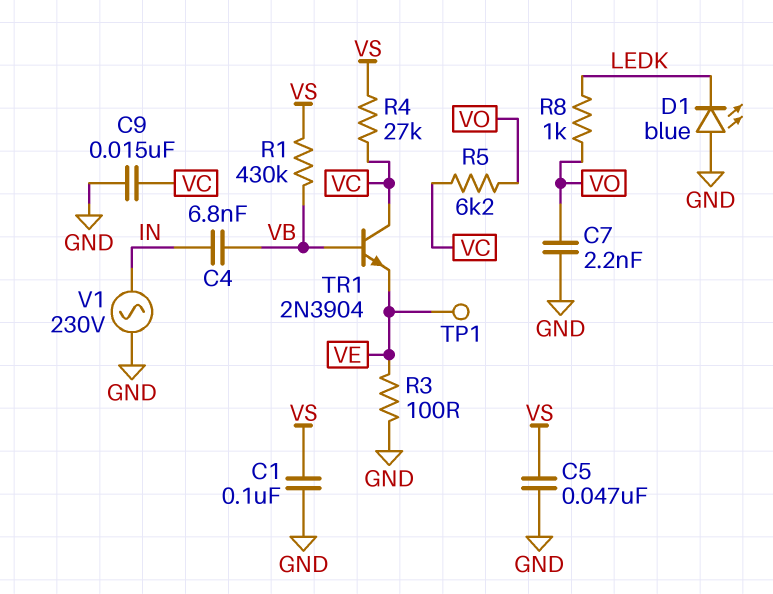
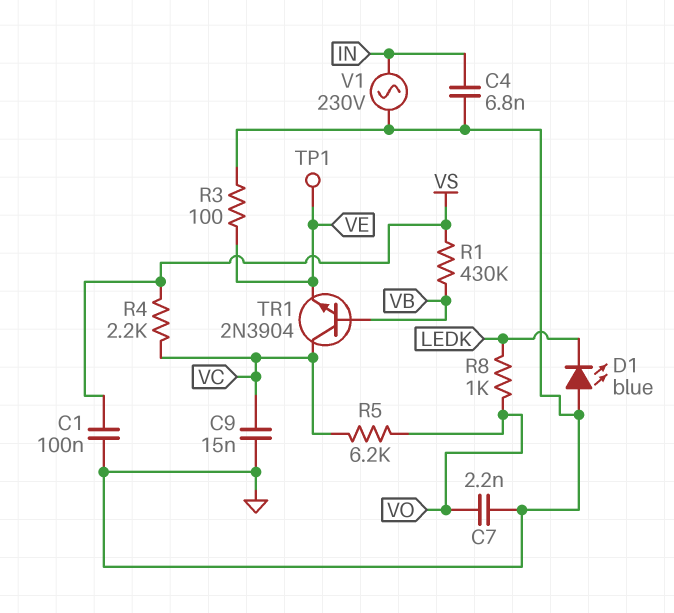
C4: 6.8nF (IN, VB) -> 6.8nF (GND, IN)
C5: 47nF (GND, VS) -> none
R4: 27k (VC, VS) -> 2.2k (VC, VS)

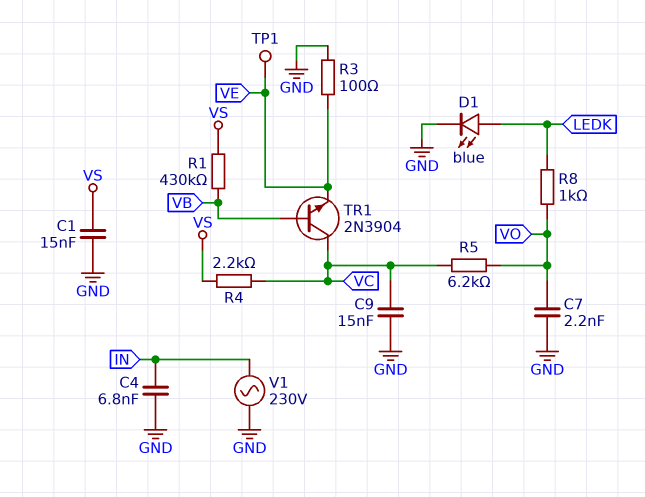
C1: 100nF (GND, VS) -> 15nF (GND, VS)
D1: LED blue (A GND, K LEDK) -> LED blue (A LEDK, K GND)

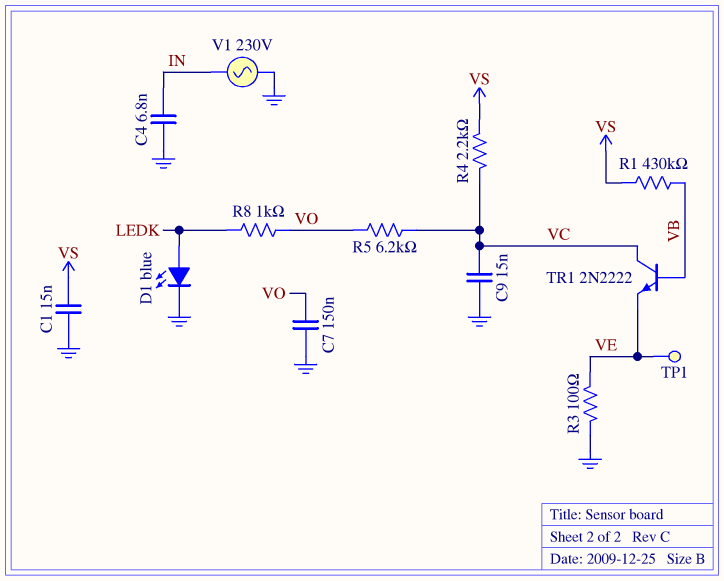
C7: 2.2nF (GND, VO) -> 150nF (GND, VO)
TR1: NPN 2N3904 (B VB, C VC, E VE) -> NPN 2N2222 (B VB, C VC, E VE)

